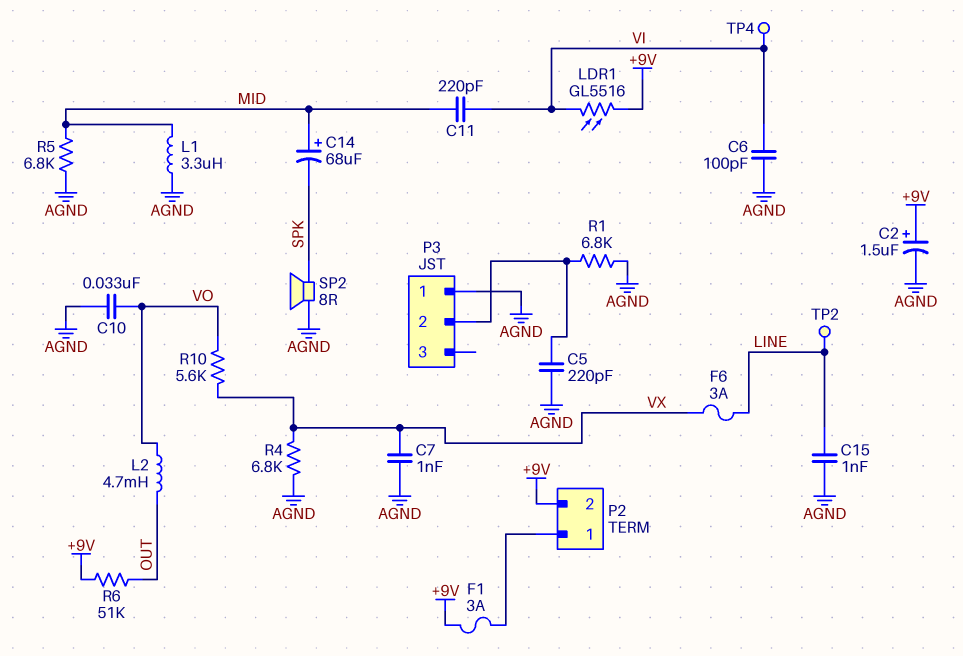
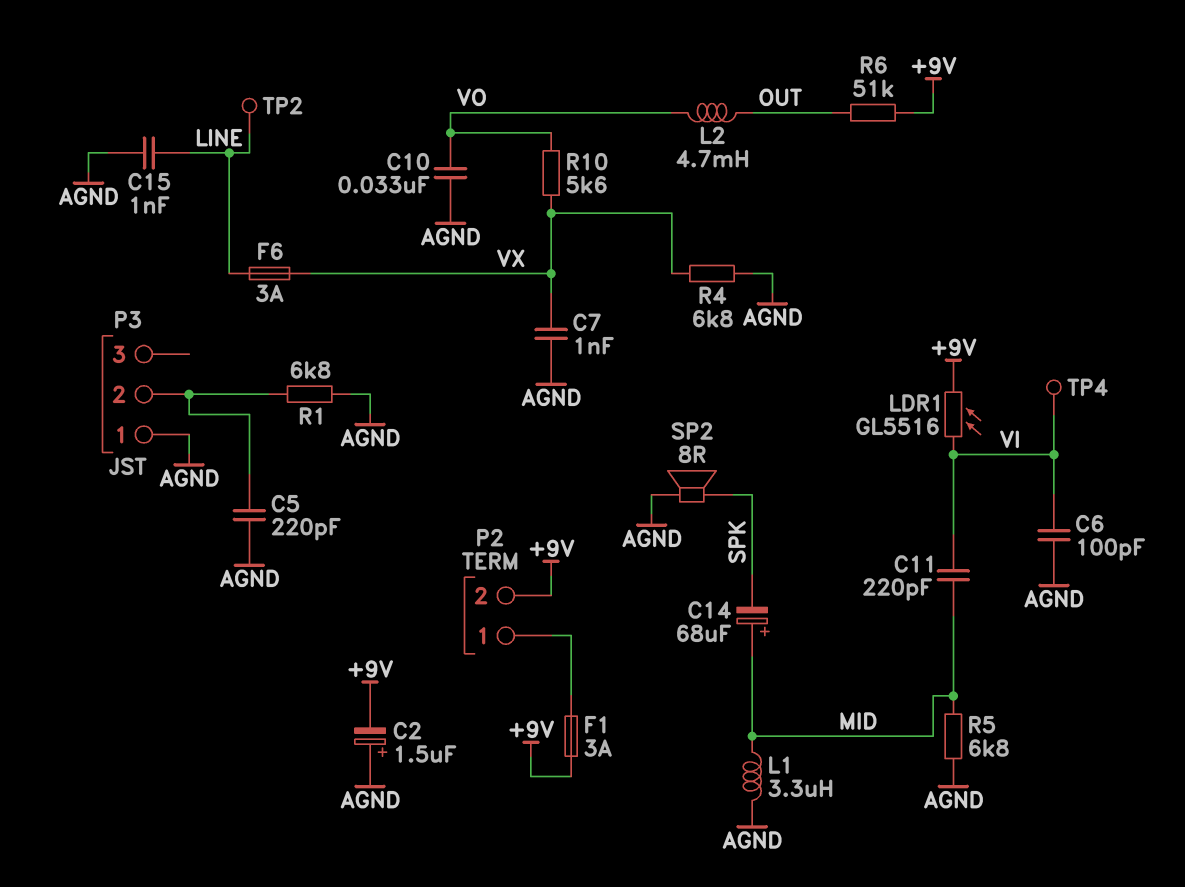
C2: 1.5uF (plus +9V, minus AGND) -> 1.5uF (plus AGND, minus +9V)

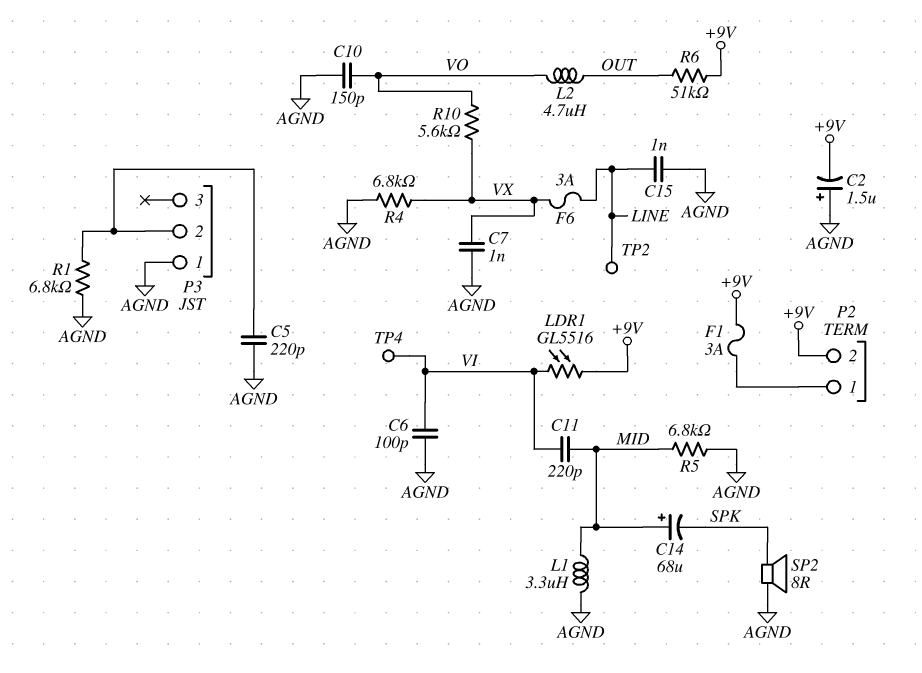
C10: 33nF (AGND, VO) -> 150pF (AGND, VO)
L2: 4.7mH (OUT, VO) -> 4.7uH (OUT, VO)

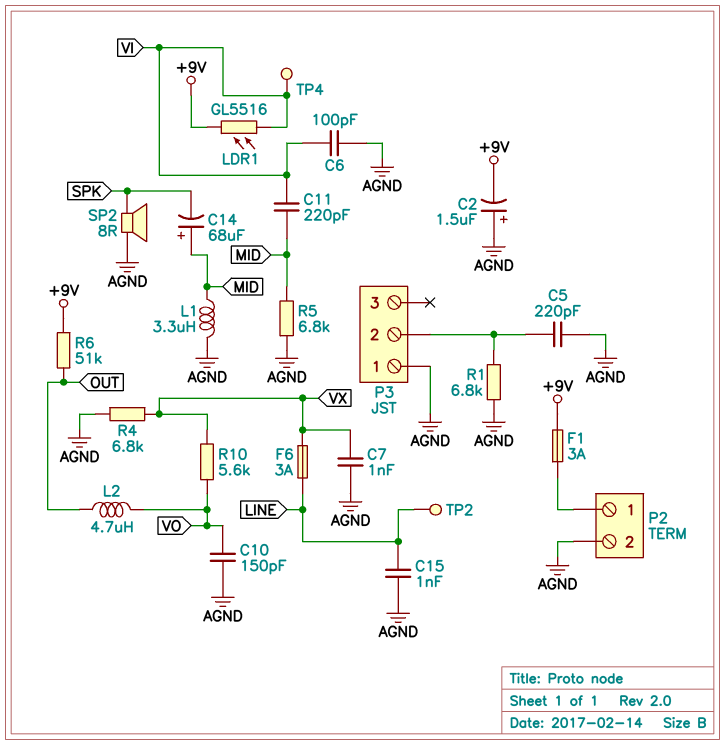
P2 pin 2: +9V -> AGND

